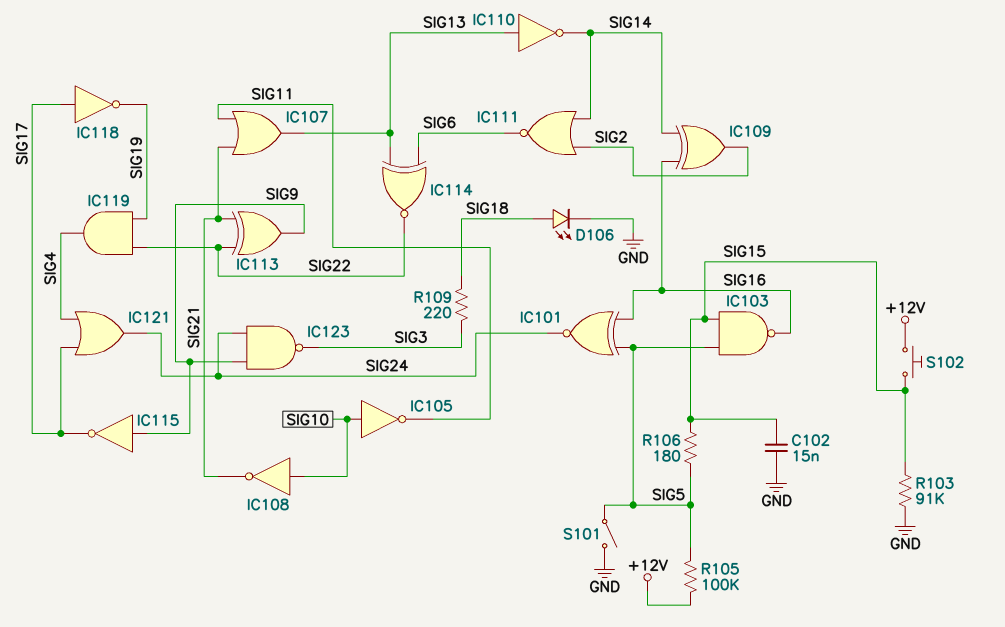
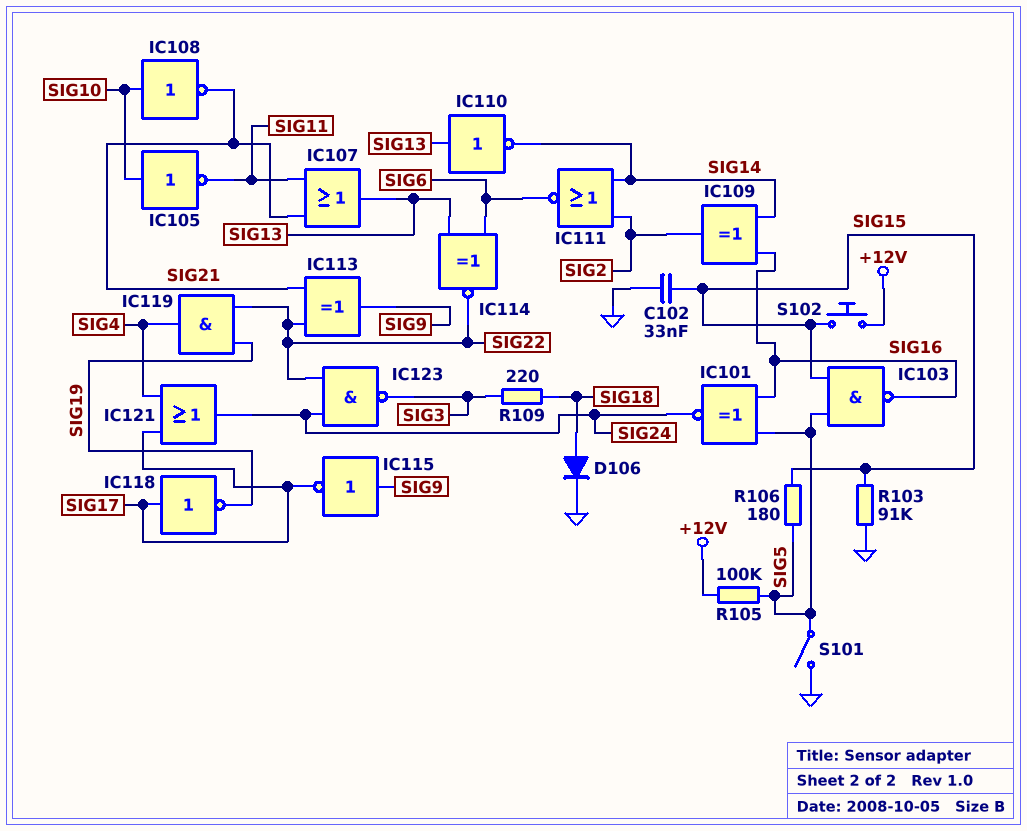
C102: 15nF (GND, SIG15) -> 33nF (GND, SIG15)
D106: LED (A SIG18, K GND) -> diode (A SIG18, K GND)
IC123: NAND (in SIG9, in SIG24, out SIG3) -> NAND (in SIG22, in SIG24, out SIG3)

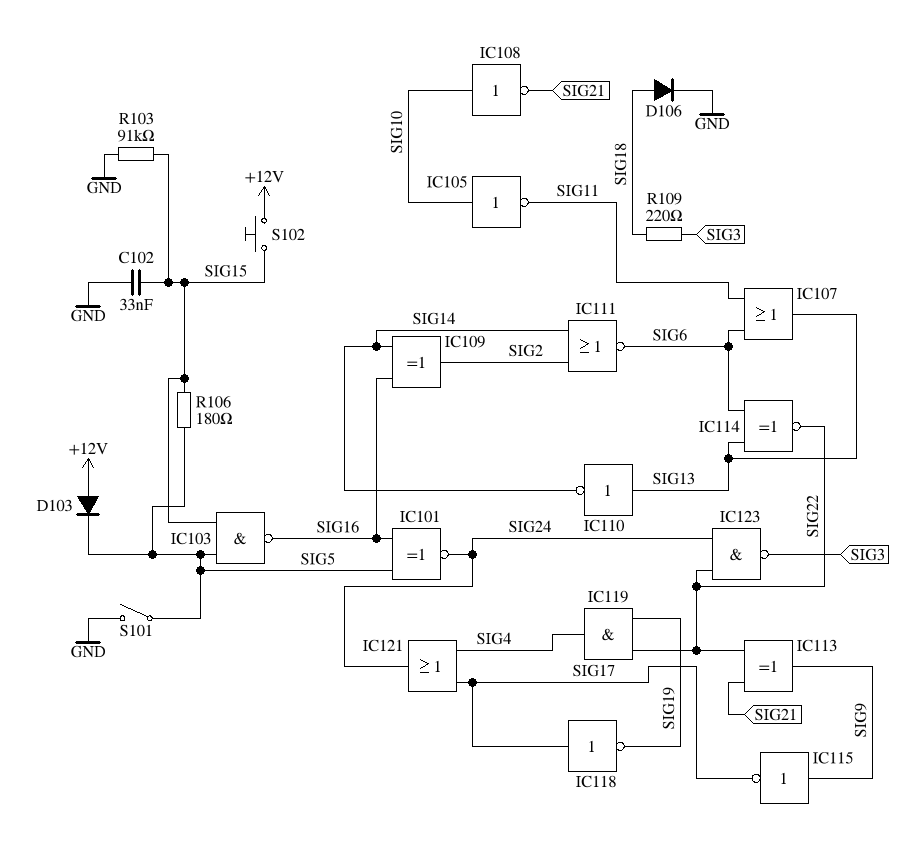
D103: none -> diode (A +12V, K SIG5)
IC107: OR (in SIG11, in SIG21, out SIG13) -> OR (in SIG6, in SIG11, out SIG13)
R105: 100k (+12V, SIG5) -> none

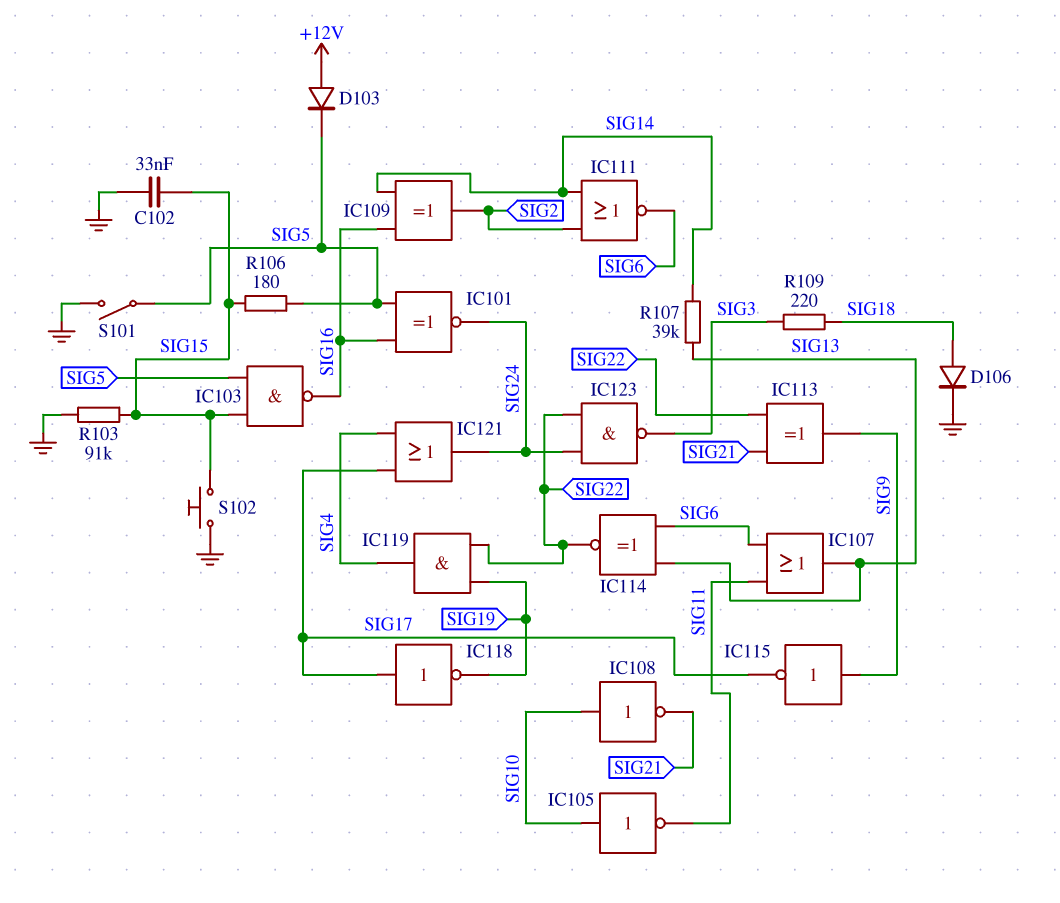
IC110: NOT (in SIG13, out SIG14) -> none
R107: none -> 39k (SIG13, SIG14)
S102: button (+12V, SIG15) -> button (GND, SIG15)

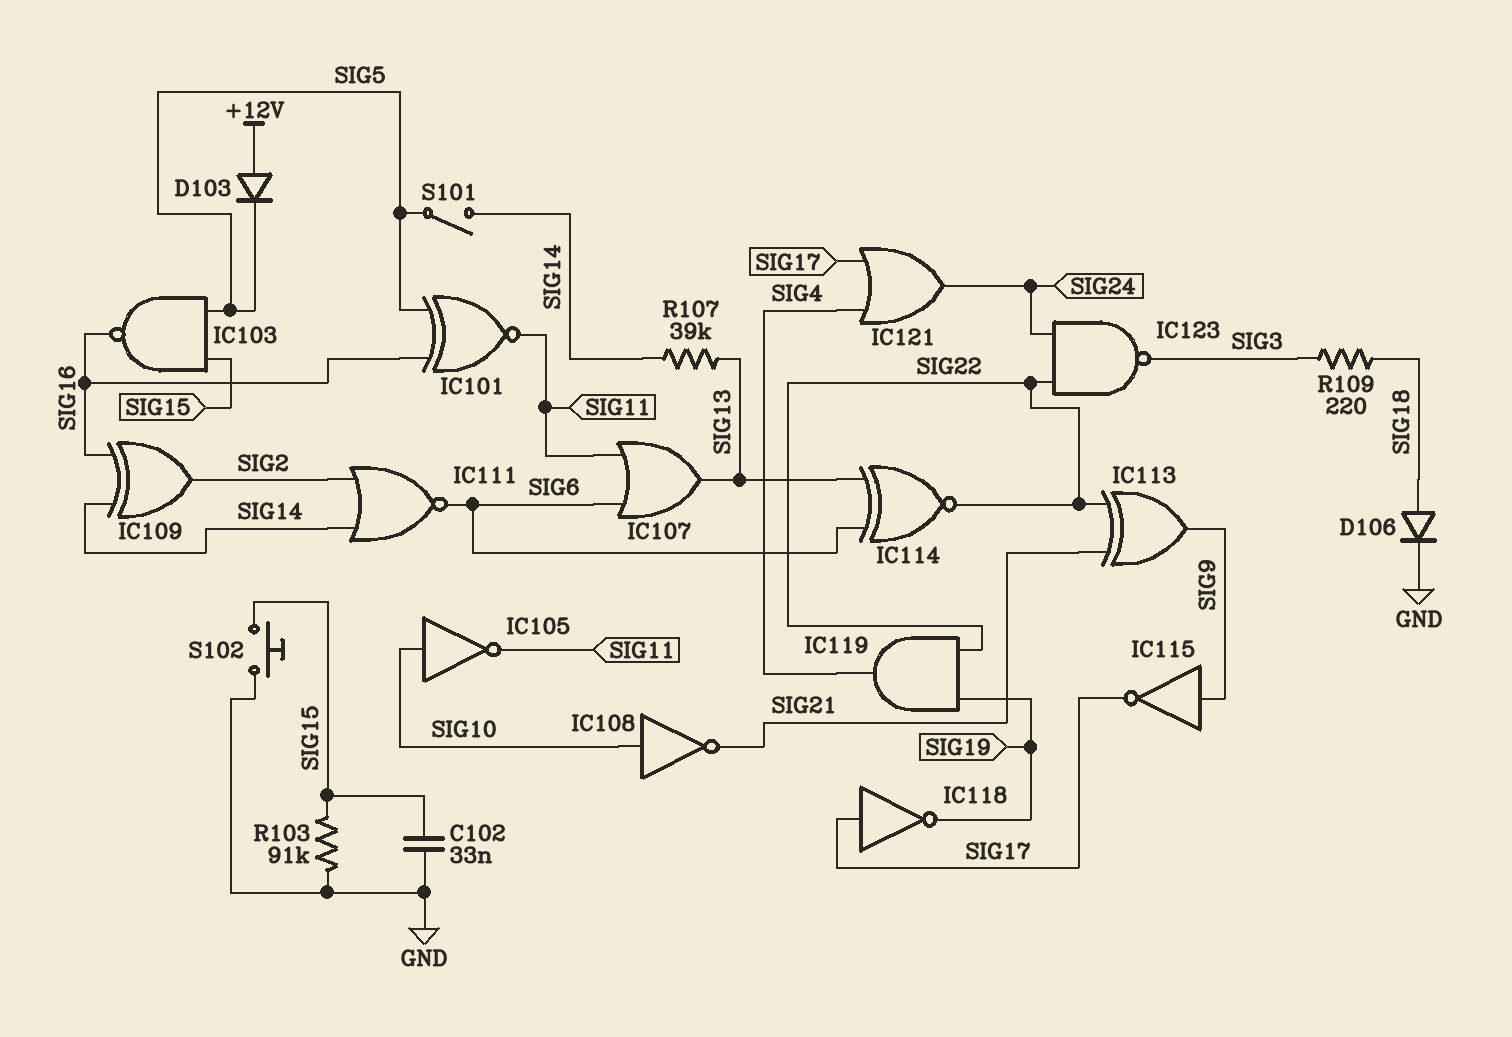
IC101: XNOR (in SIG5, in SIG16, out SIG24) -> XNOR (in SIG5, in SIG16, out SIG11)
R106: 180 (SIG5, SIG15) -> none
S101: switch (GND, SIG5) -> switch (SIG5, SIG14)

